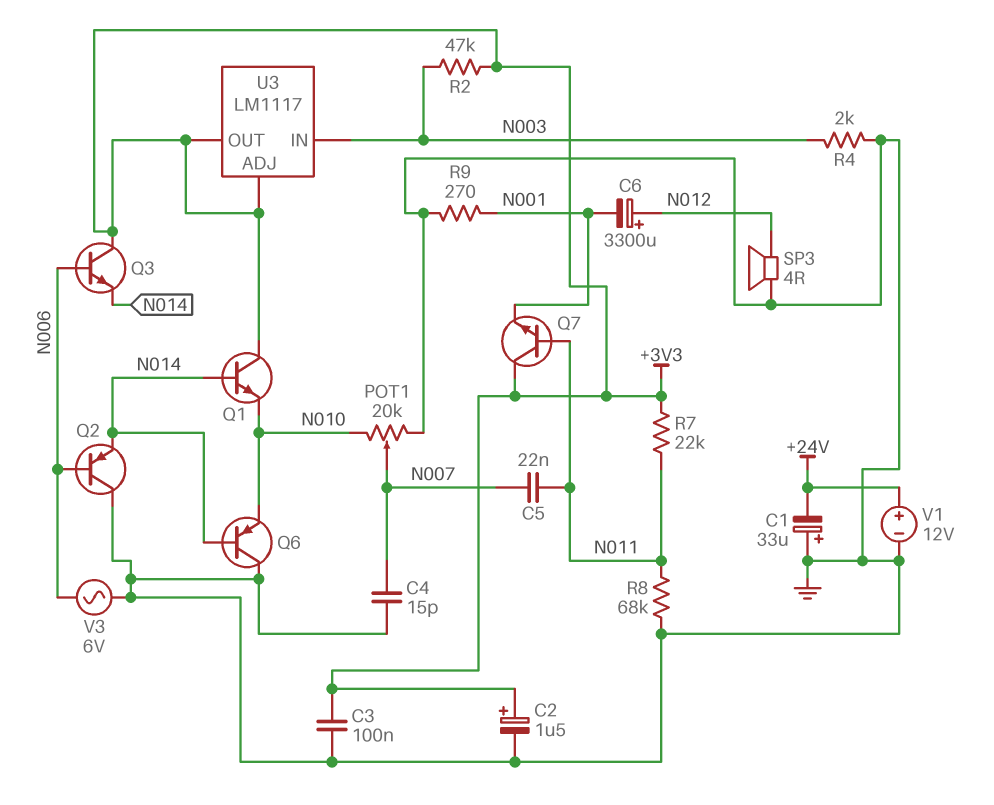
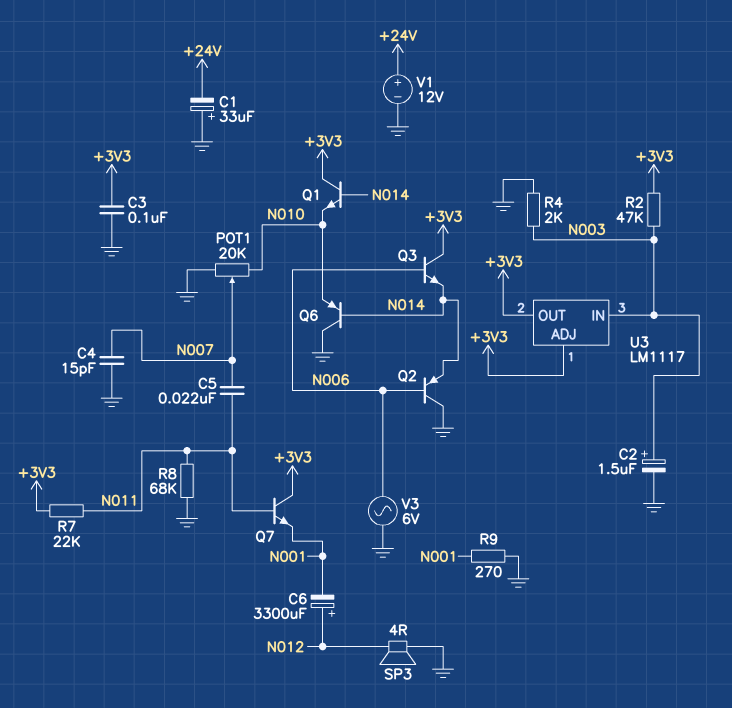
C2: 1.5uF (plus +3V3, minus GND) -> 1.5uF (plus N003, minus GND)

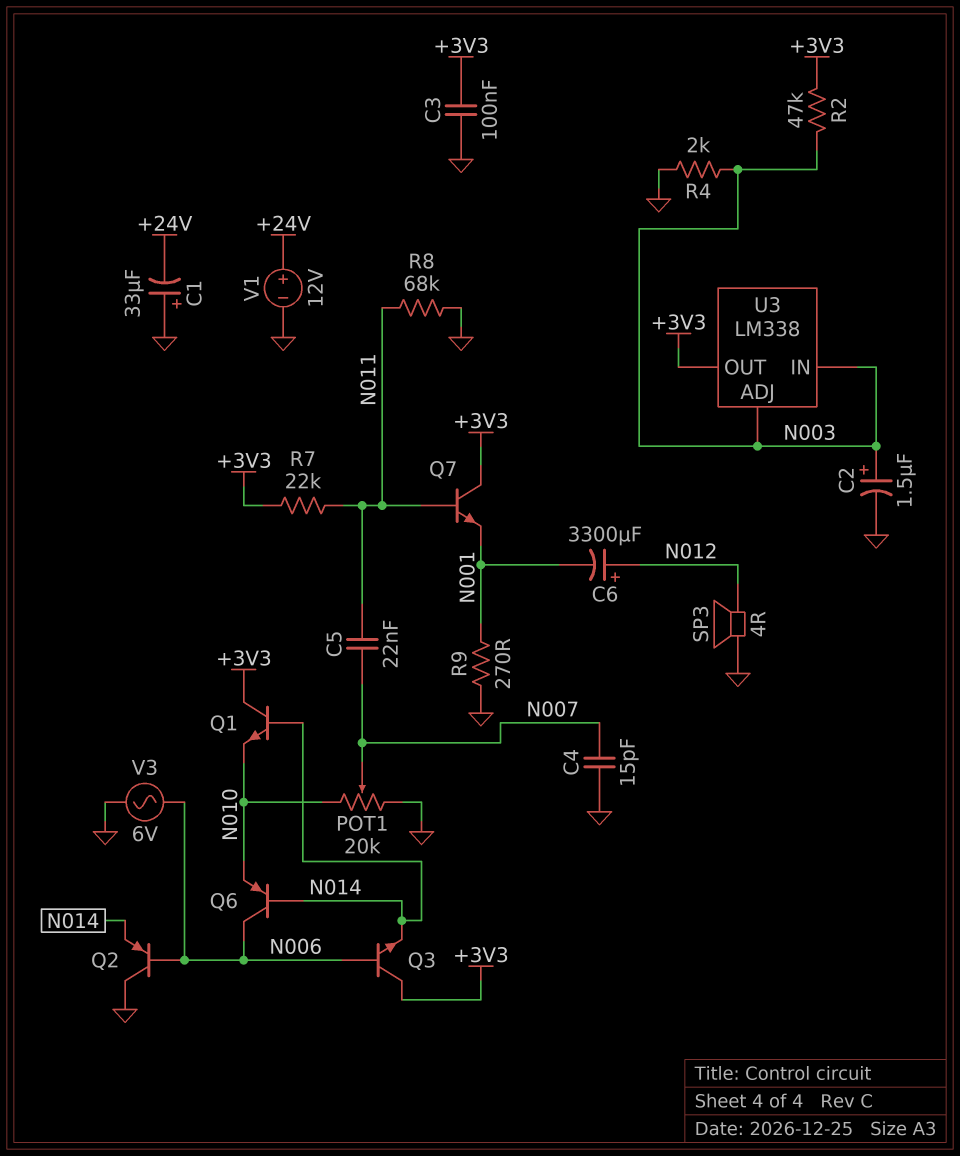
Q6: PNP (B N014, C GND, E N010) -> PNP (B N014, C N006, E N010)
U3: LM1117 -> LM338
U3 pin ADJ: +3V3 -> N003

